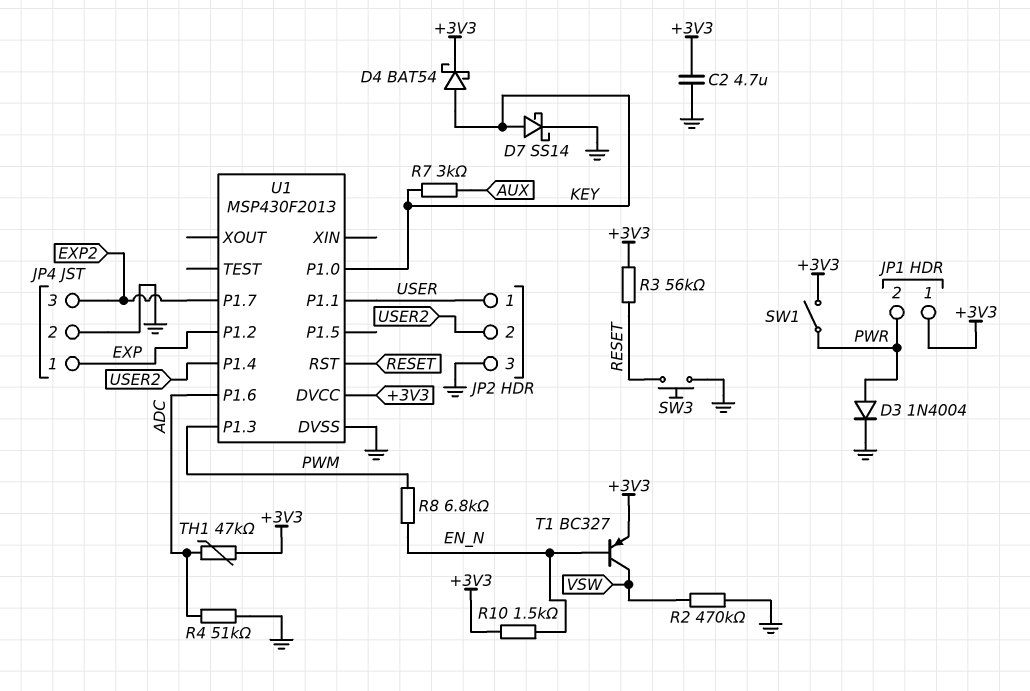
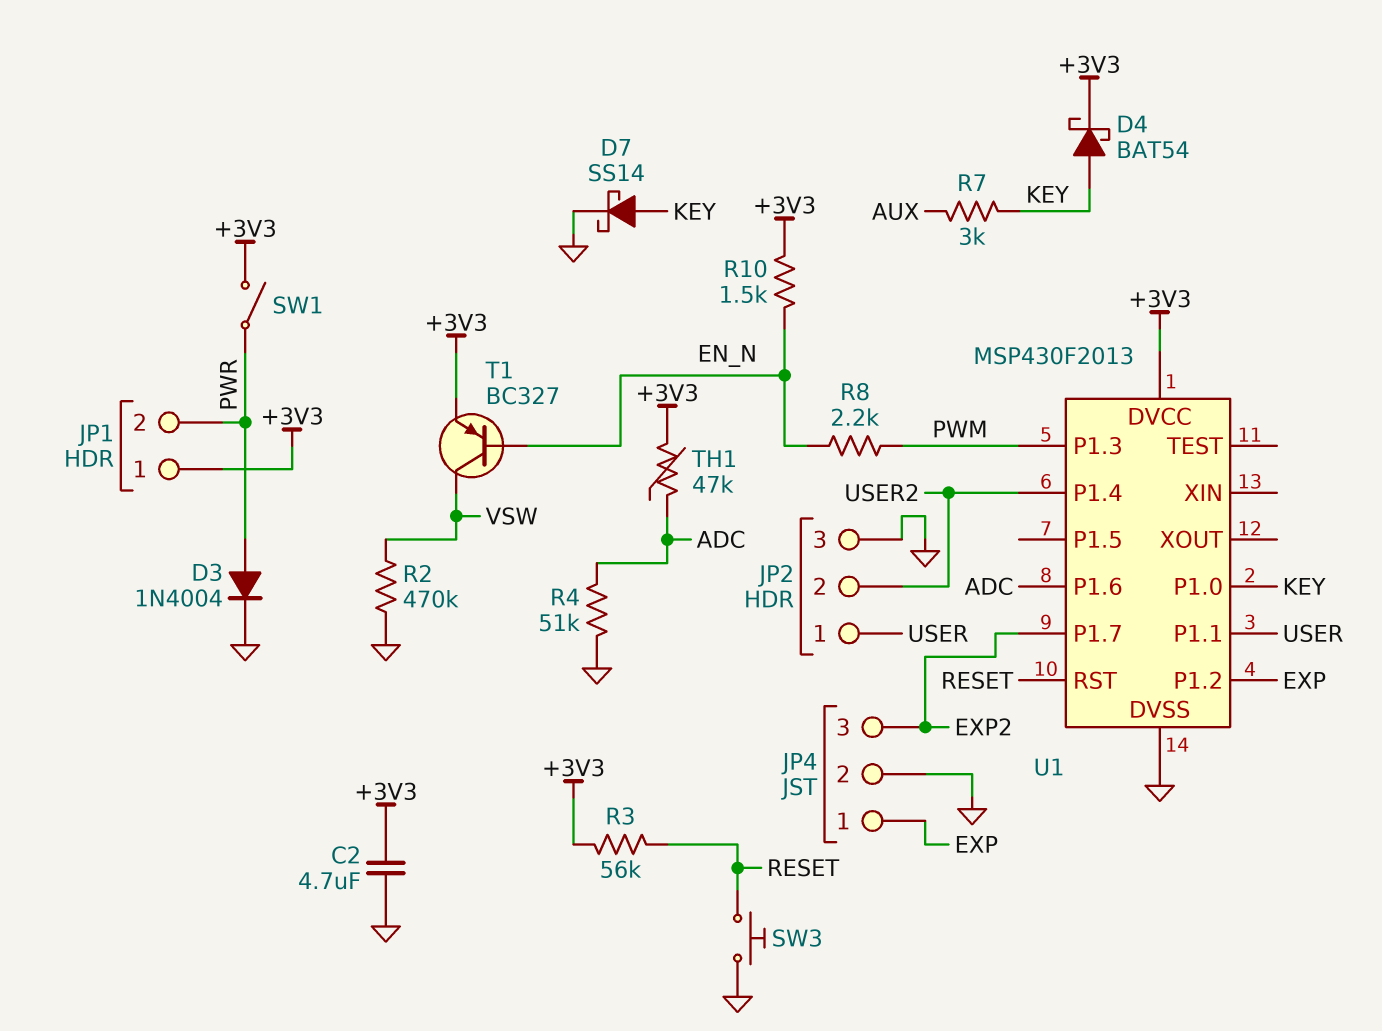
R8: 6.8k (EN_N, PWM) -> 2.2k (EN_N, PWM)

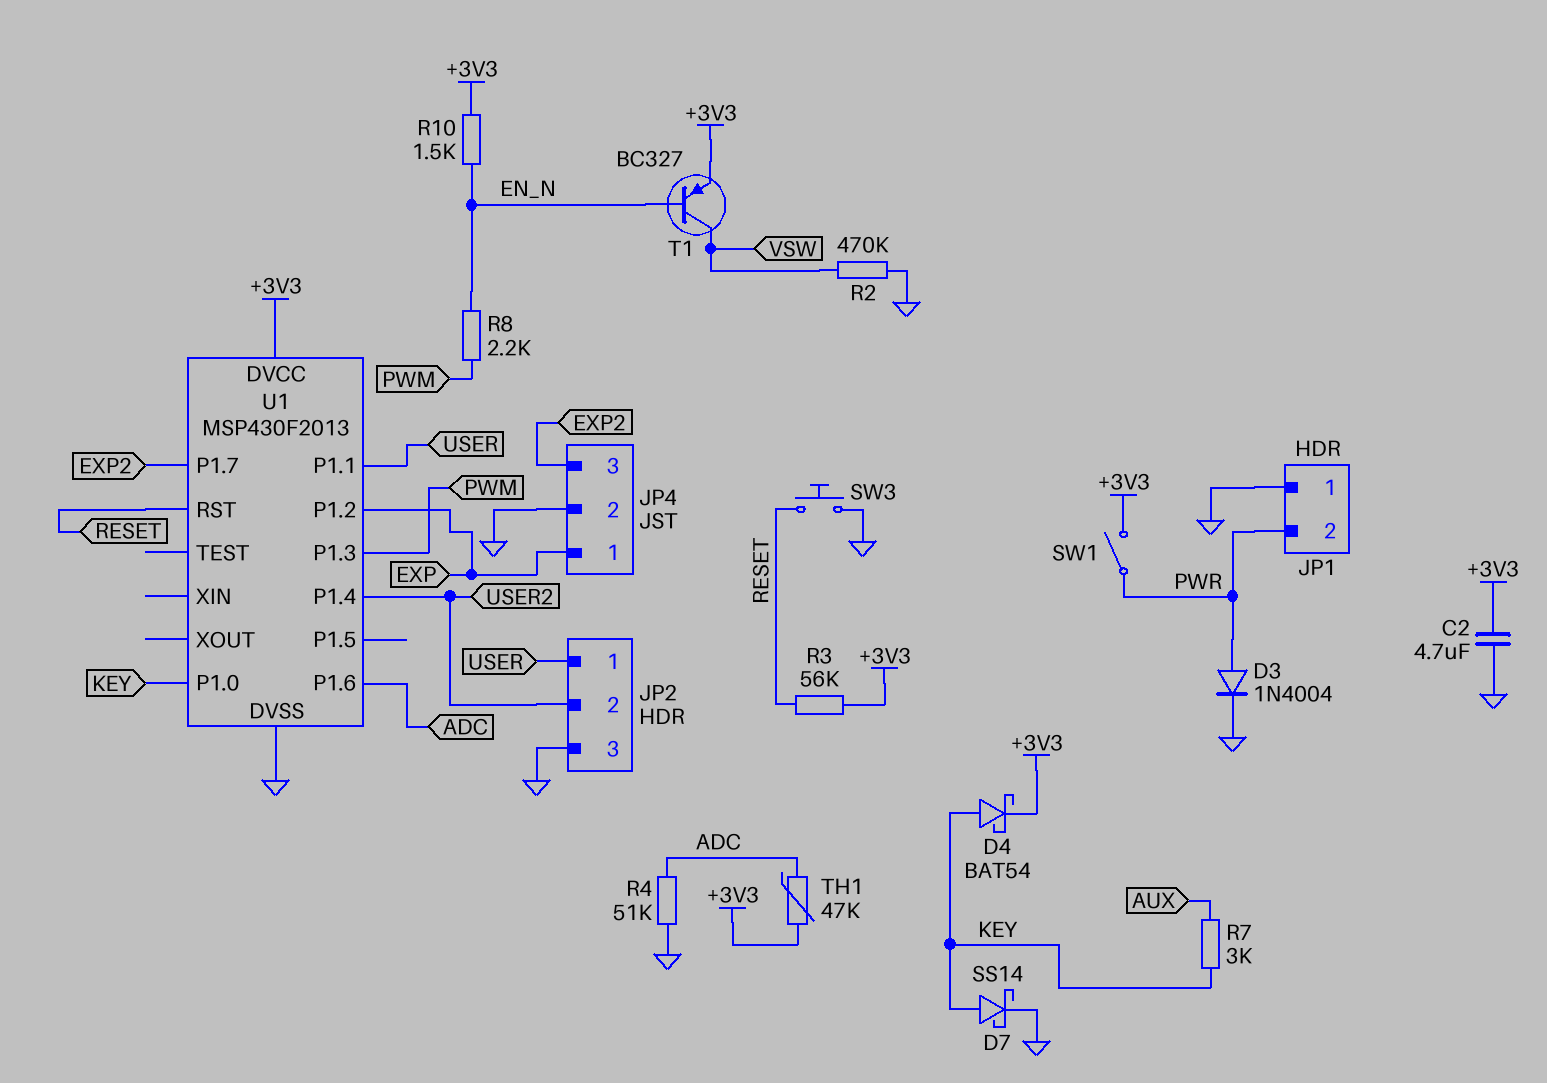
JP1 pin 1: +3V3 -> GND

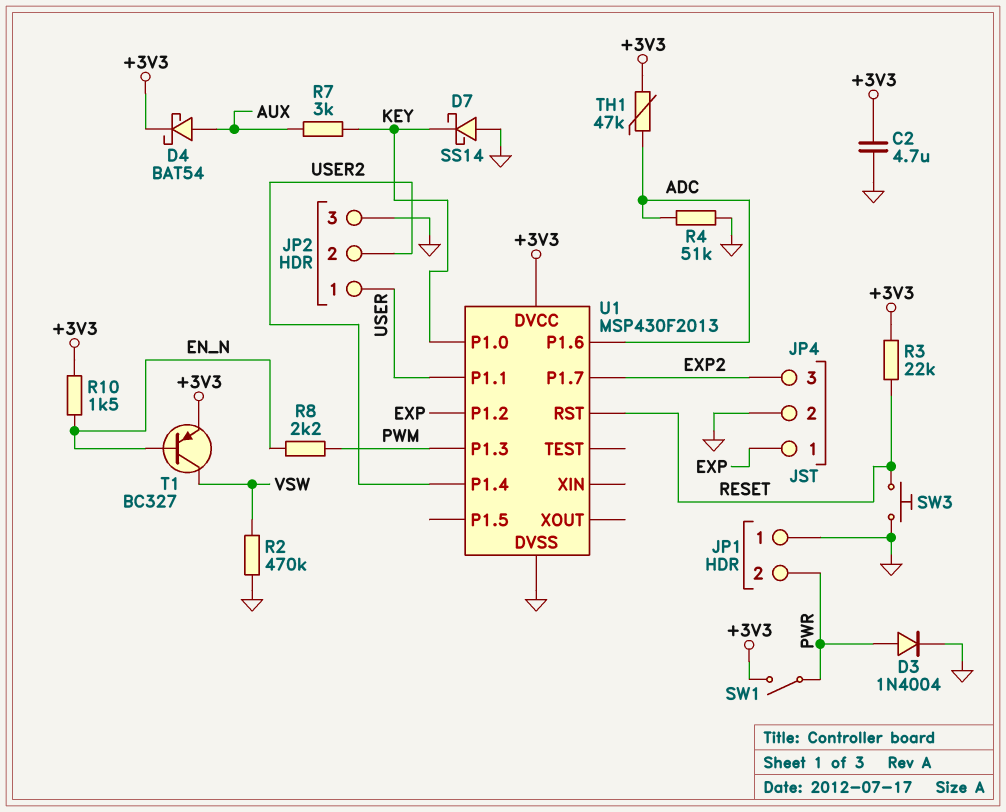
D4: schottky BAT54 (A KEY, K +3V3) -> schottky BAT54 (A AUX, K +3V3)
D7: schottky SS14 (A KEY, K GND) -> schottky SS14 (A GND, K KEY)
R3: 56k (+3V3, RESET) -> 22k (+3V3, RESET)

